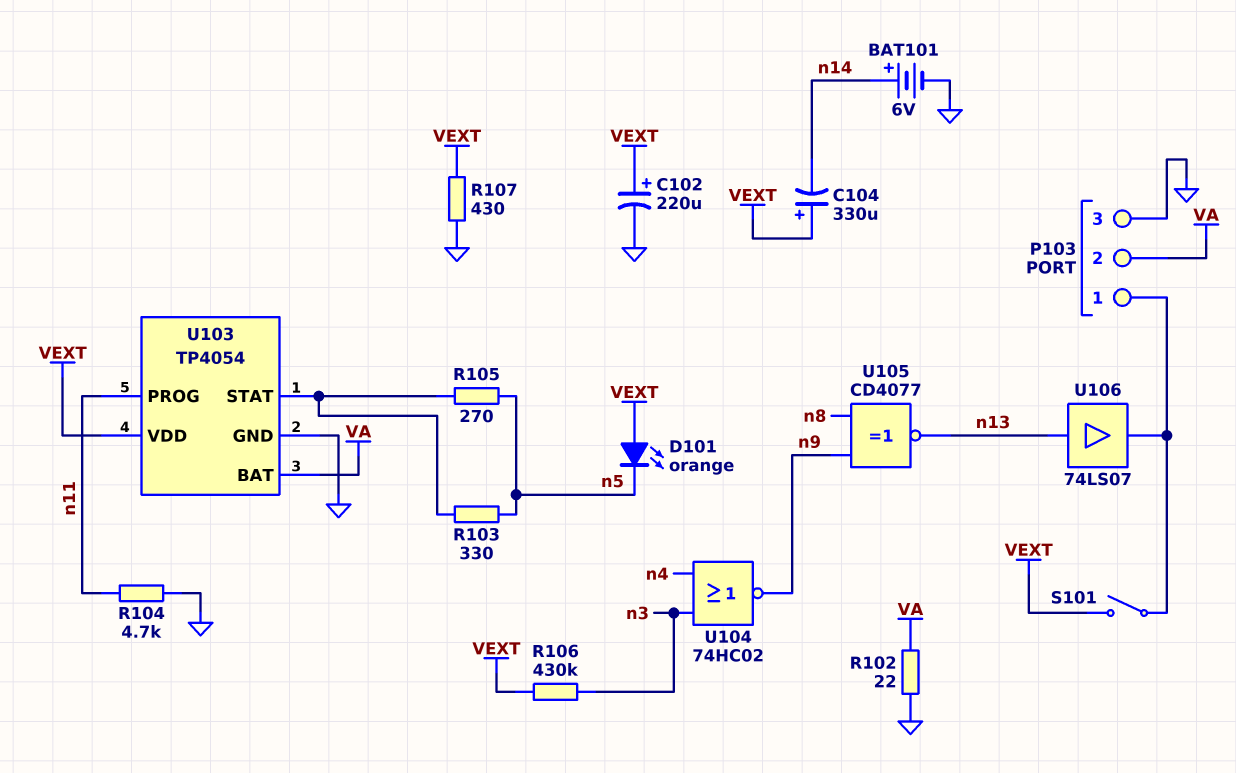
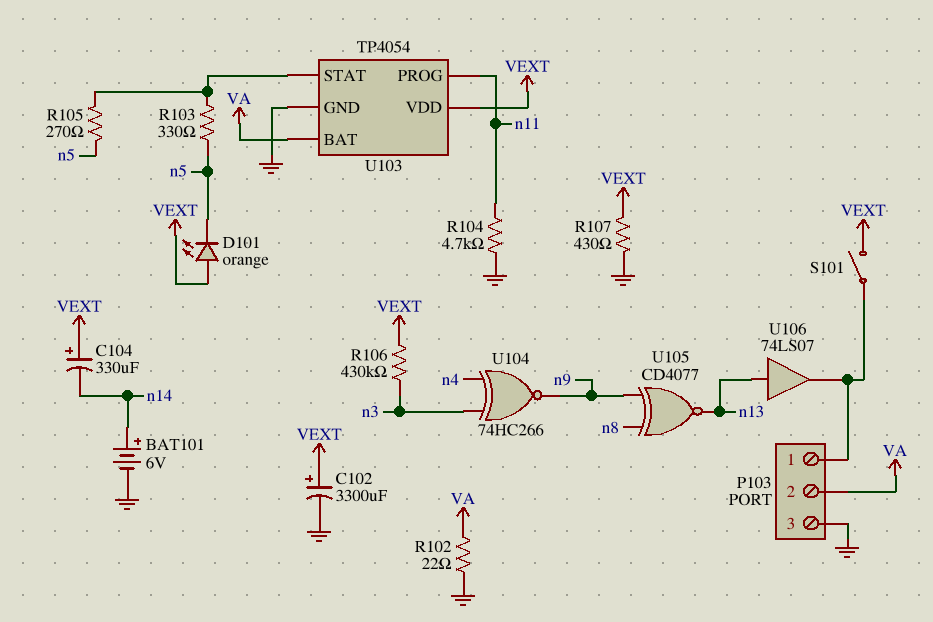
C102: 220uF (plus VEXT, minus GND) -> 3300uF (plus VEXT, minus GND)
U104: NOR 74HC02 (in n3, in n4, out n9) -> XNOR 74HC266 (in n3, in n4, out n9)

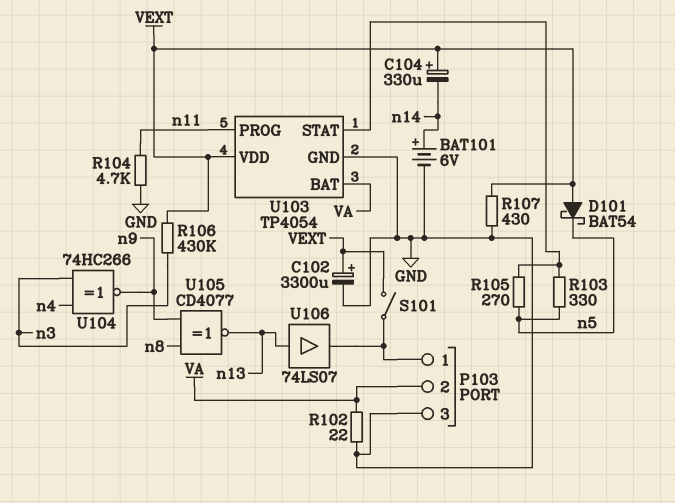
D101: LED orange (A VEXT, K n5) -> schottky BAT54 (A VEXT, K n5)

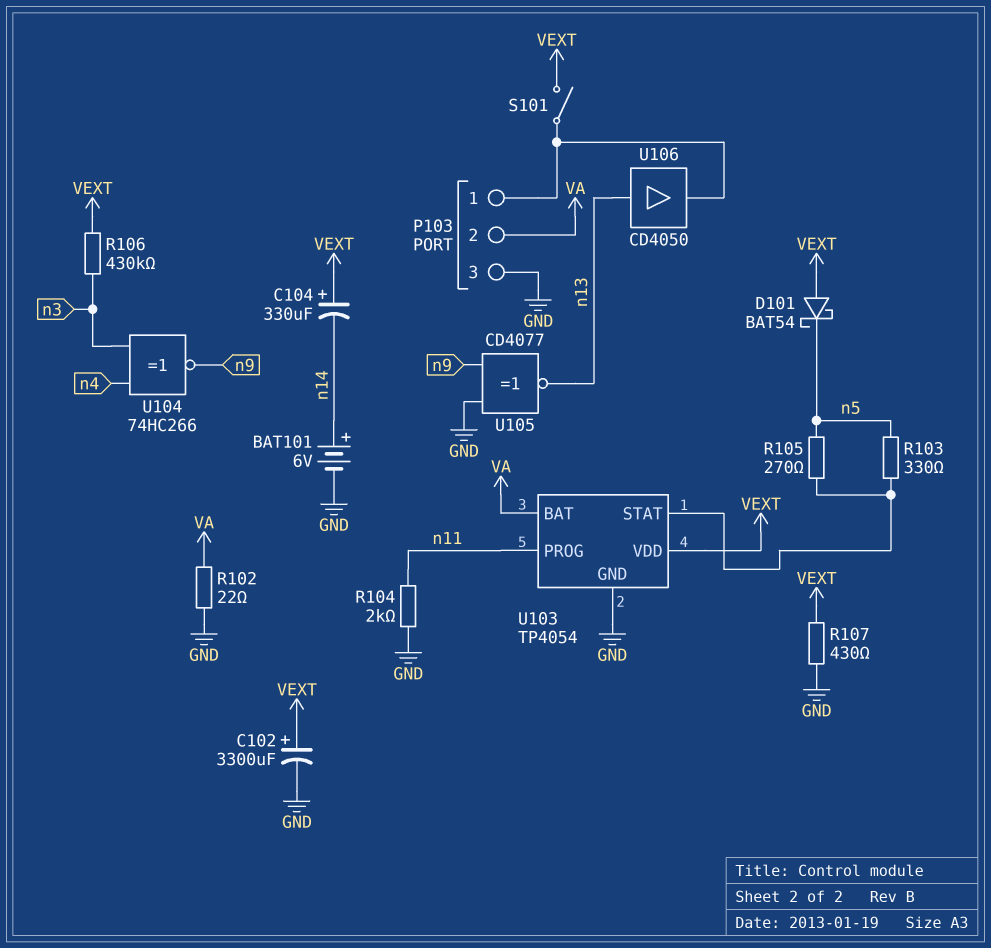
R104: 4.7k (GND, n11) -> 2k (GND, n11)
U105: XNOR CD4077 (in n8, in n9, out n13) -> XNOR CD4077 (in GND, in n9, out n13)
U106: buffer 74LS07 (in n13, out P103/1) -> buffer CD4050 (in n13, out P103/1)

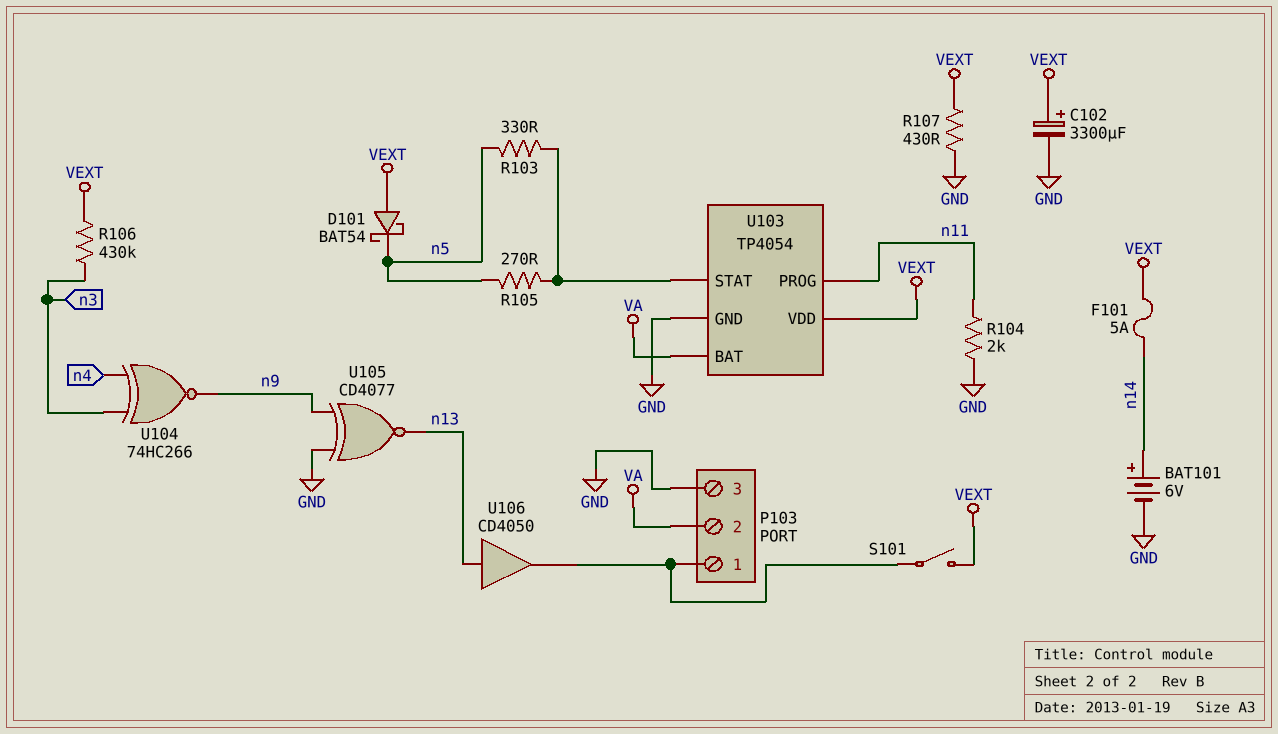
C104: 330uF (plus VEXT, minus n14) -> none
F101: none -> 5A (VEXT, n14)
R102: 22 (GND, VA) -> none

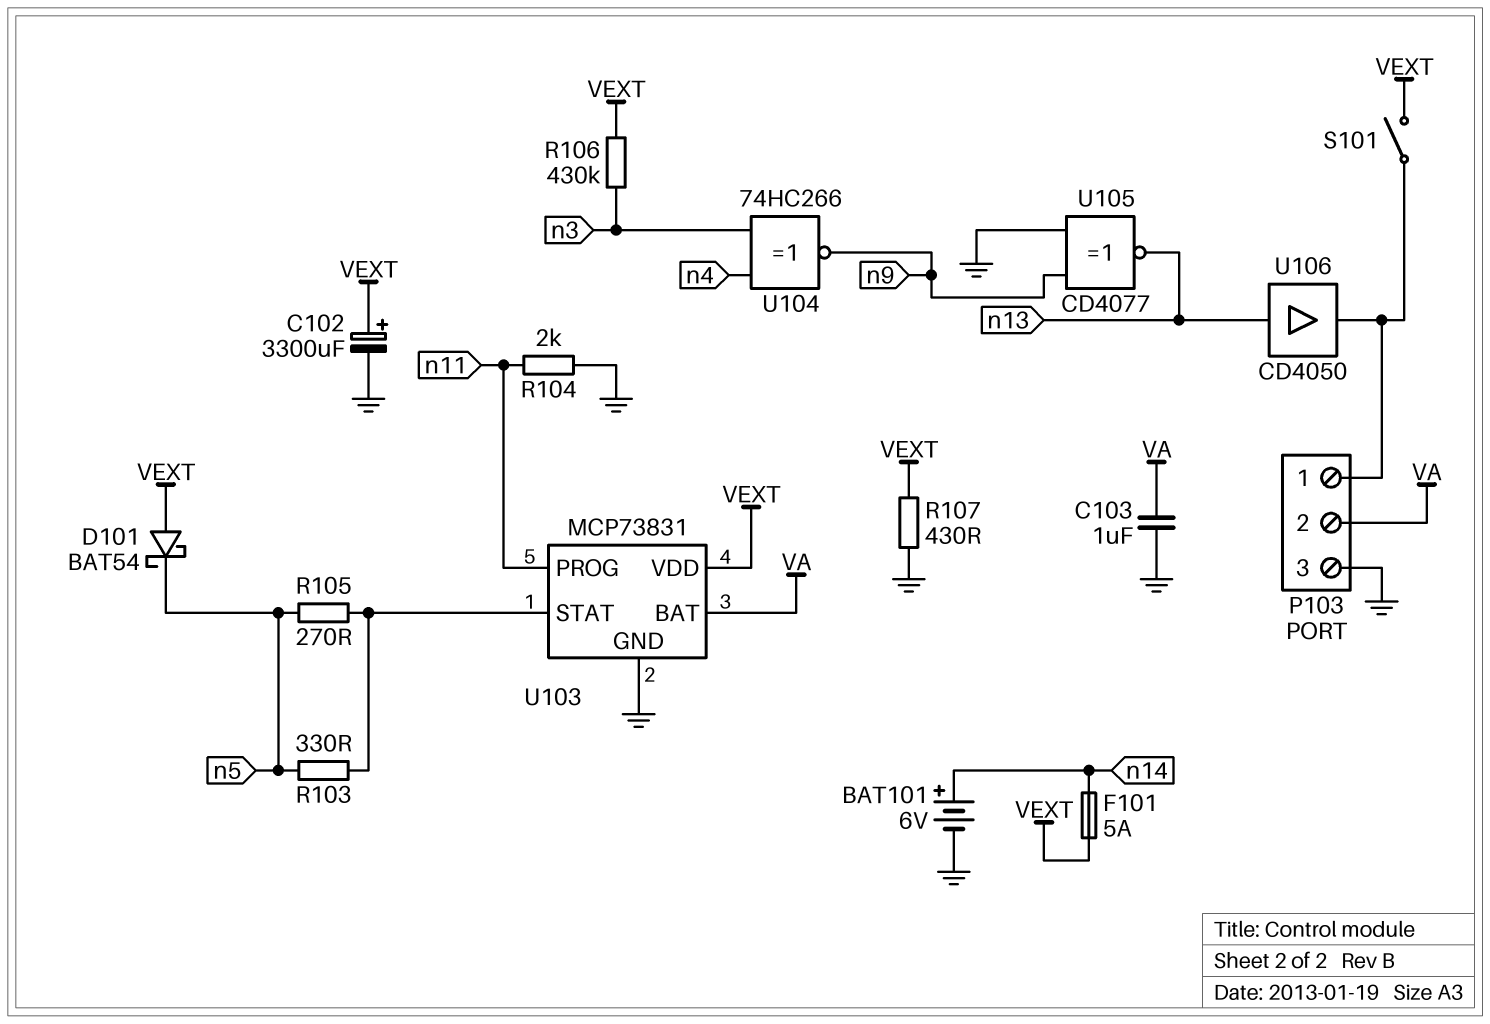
C103: none -> 1uF (GND, VA)
U103: TP4054 -> MCP73831

